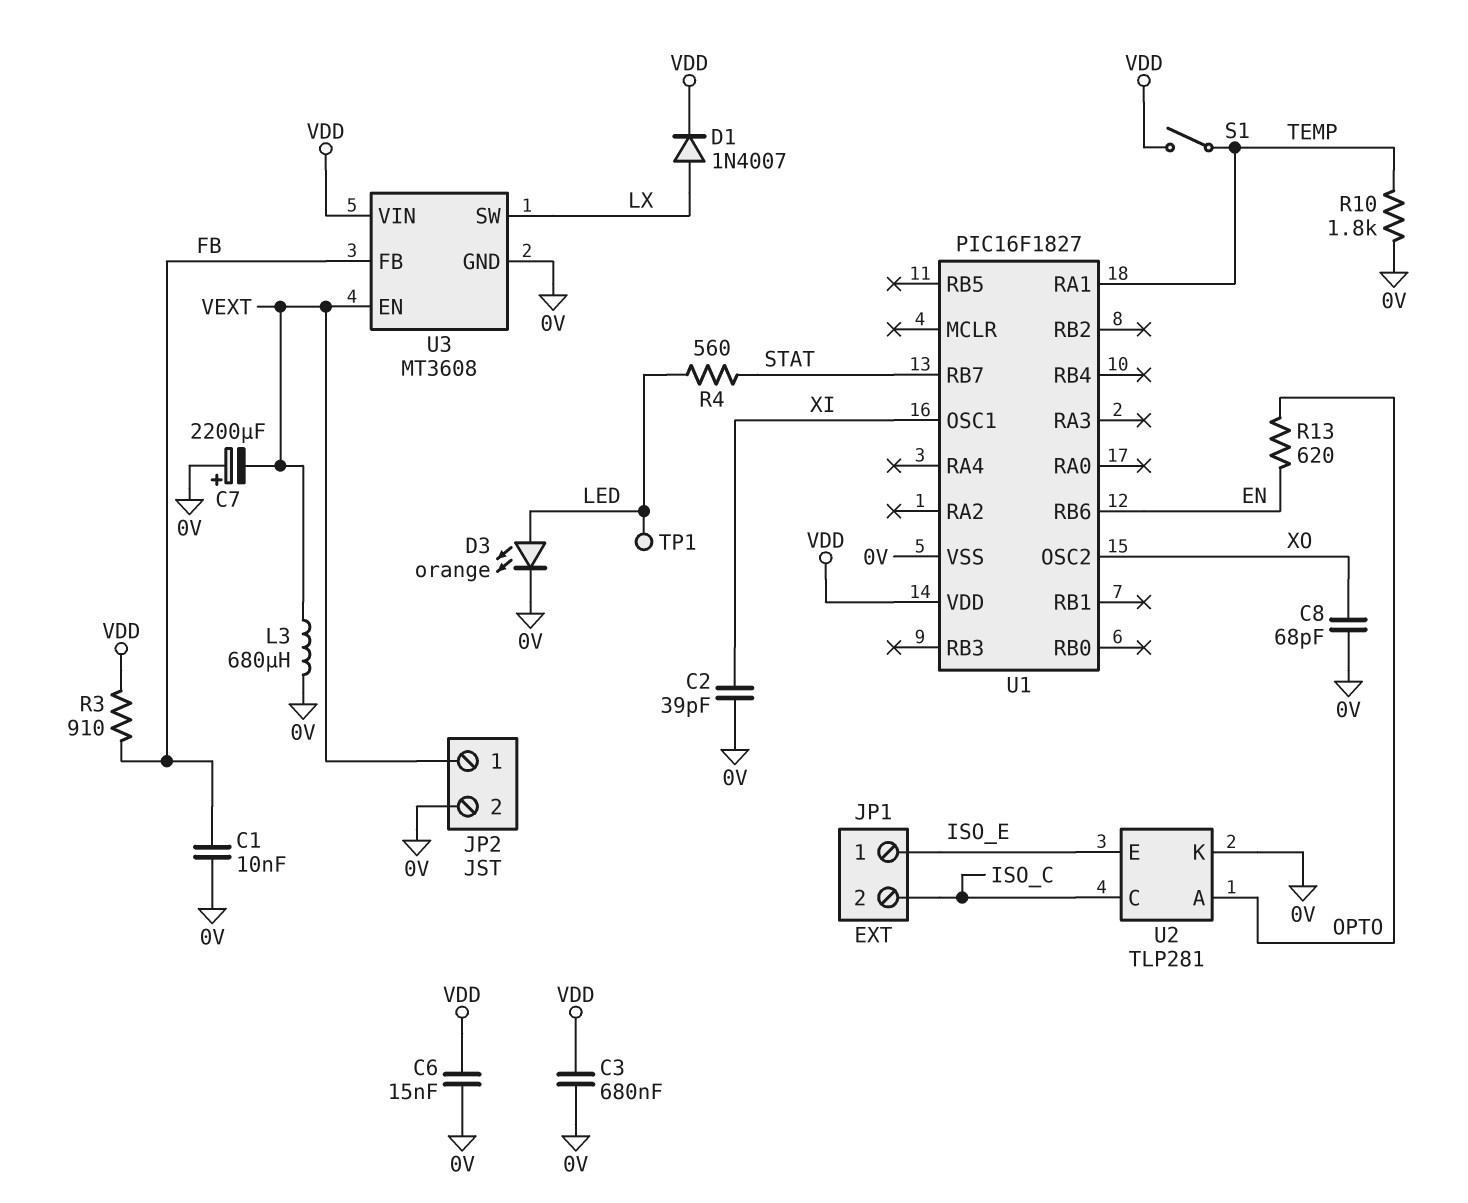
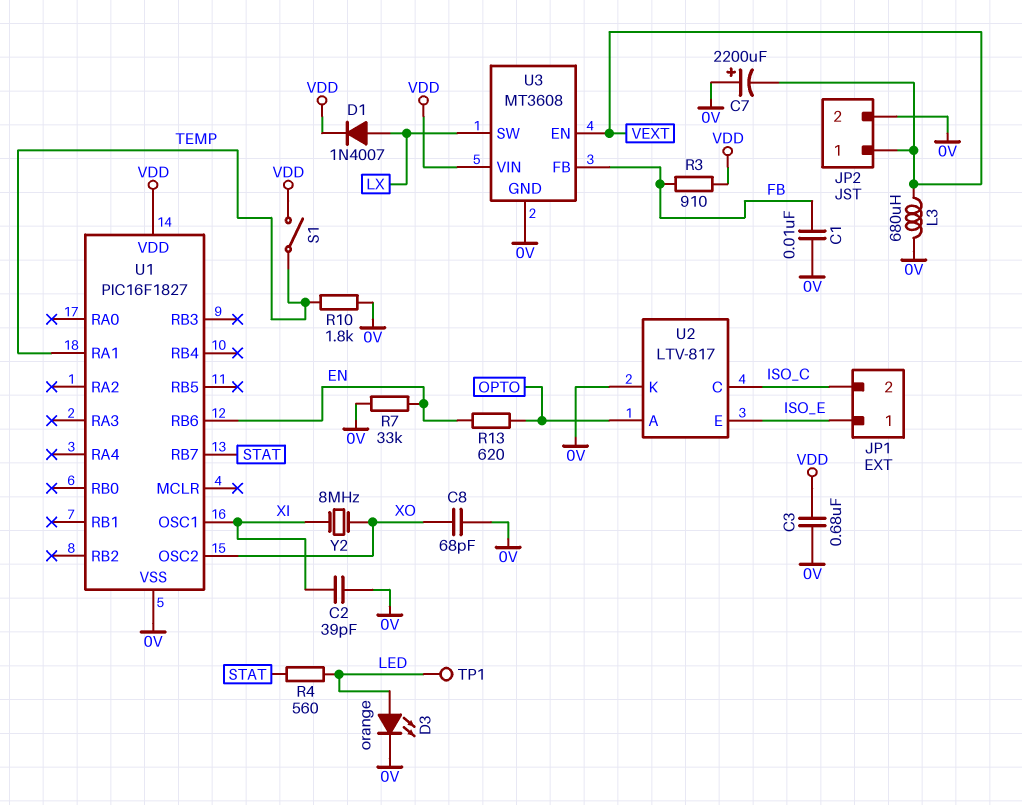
C6: 15nF (0V, VDD) -> none
R7: none -> 33k (0V, EN)
U2: TLP281 -> LTV-817
Y2: none -> 8MHz (XI, XO)

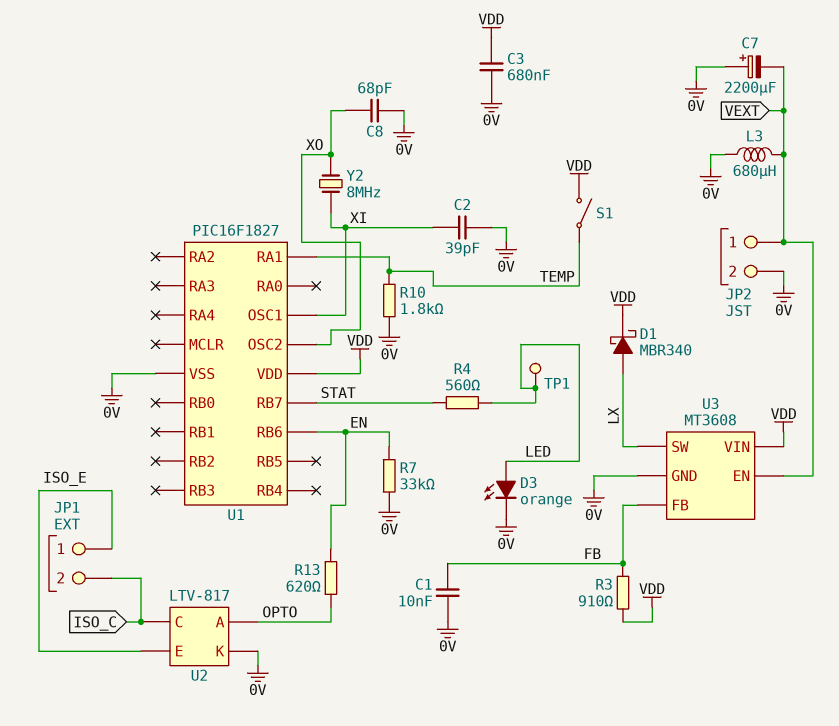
D1: diode 1N4007 (A LX, K VDD) -> schottky MBR340 (A LX, K VDD)

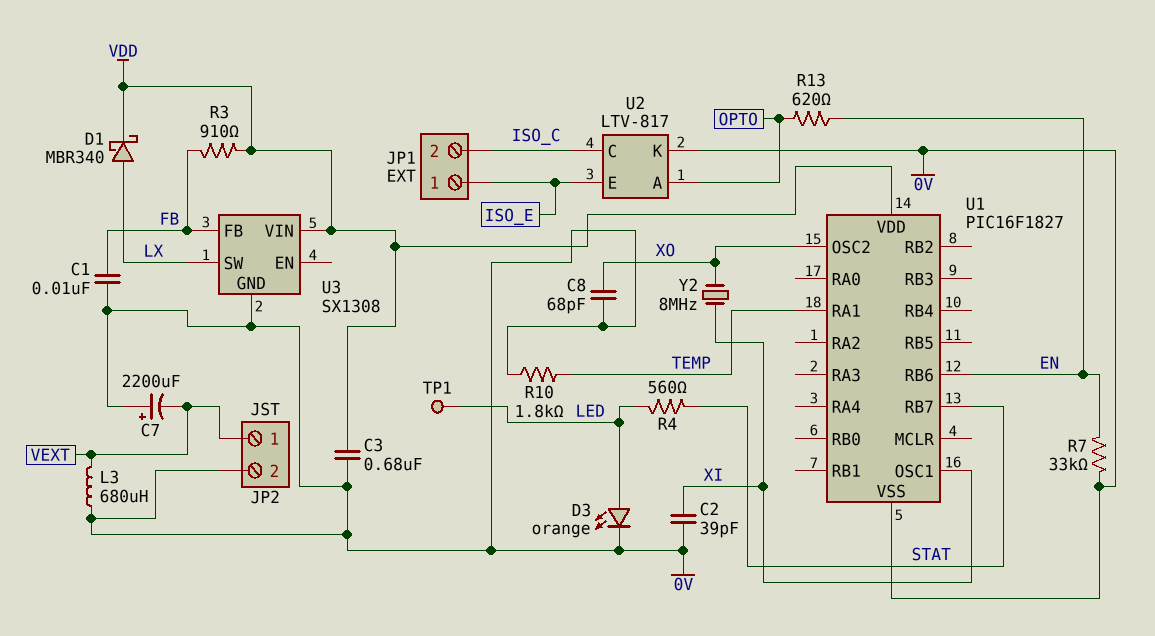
S1: switch (TEMP, VDD) -> none
U3: MT3608 -> SX1308
U3 pin EN: VEXT -> none

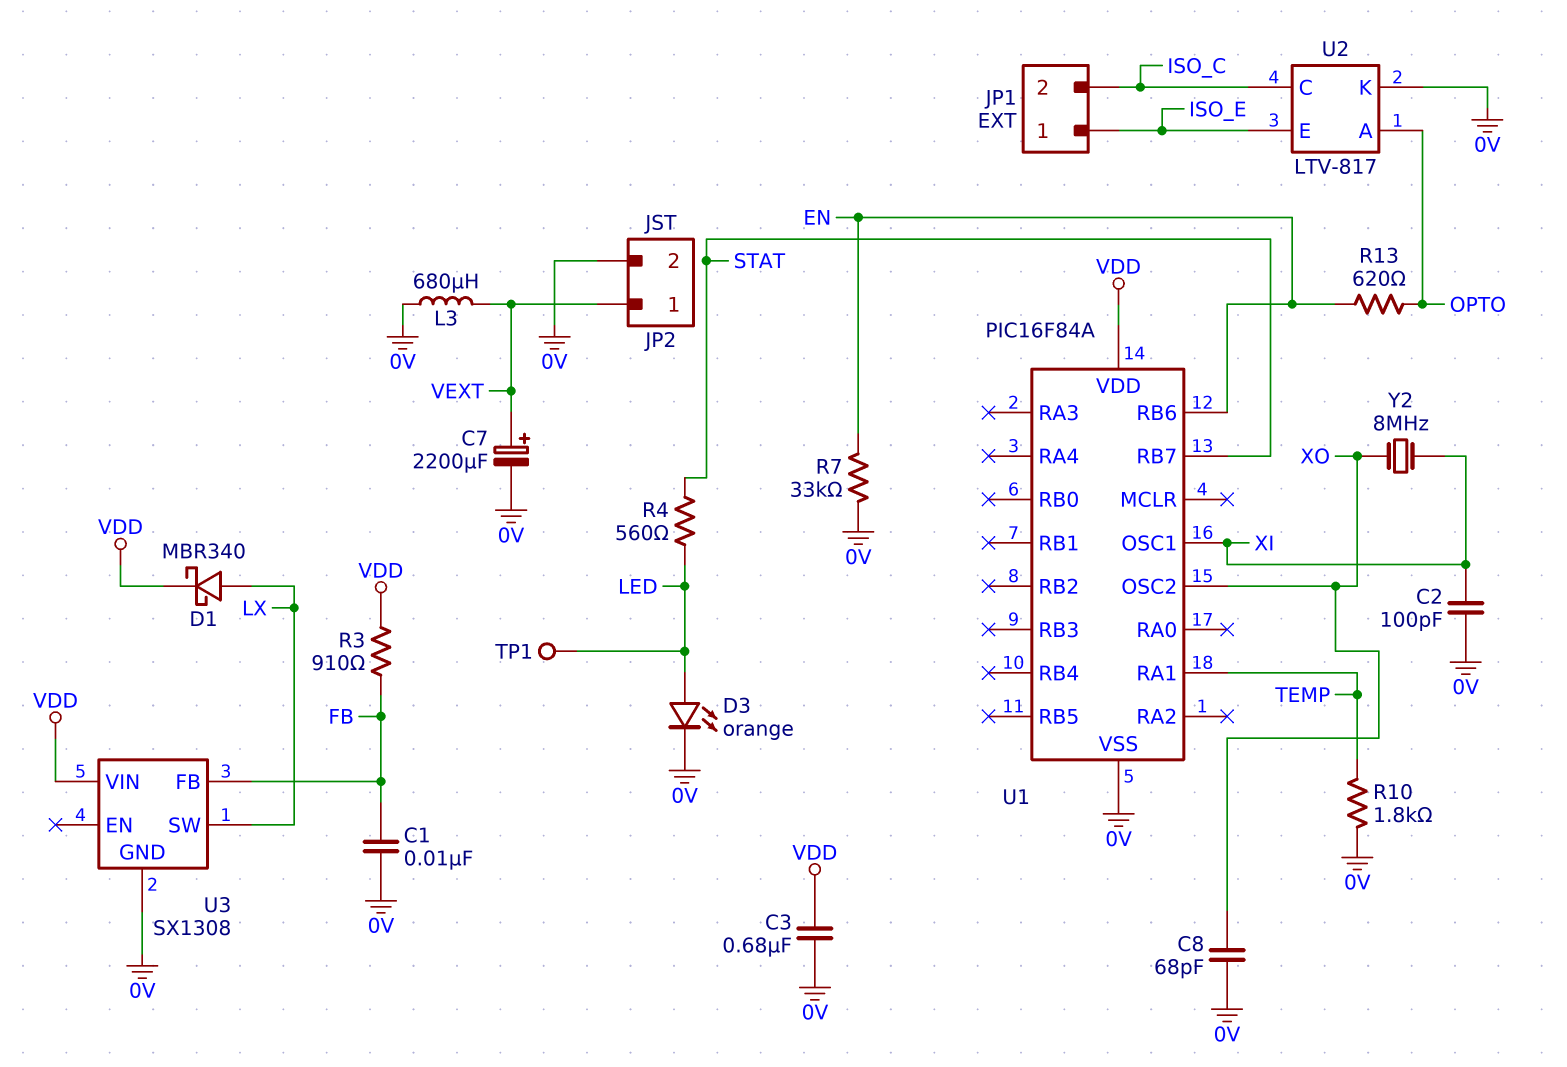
C2: 39pF (0V, XI) -> 100pF (0V, XI)
C7: 2200uF (plus 0V, minus VEXT) -> 2200uF (plus VEXT, minus 0V)
U1: PIC16F1827 -> PIC16F84A

